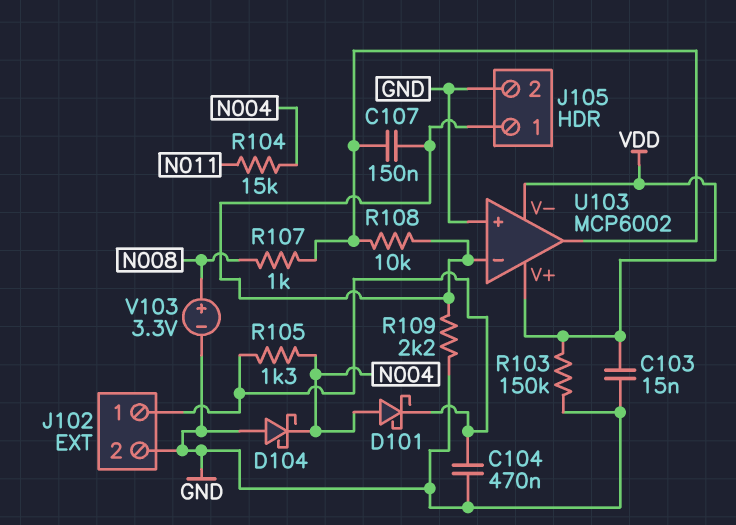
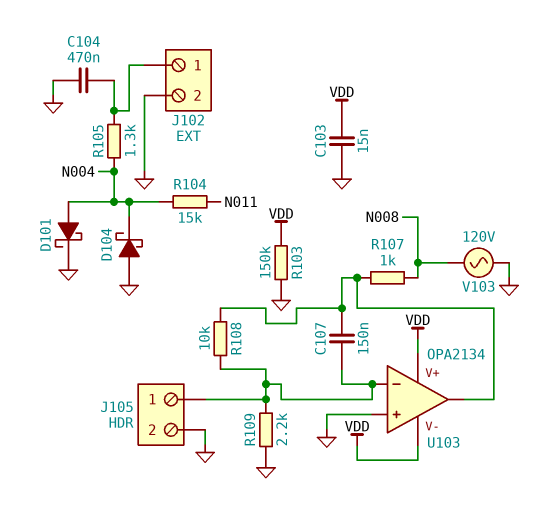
D101: schottky (A N004, K J102/1) -> schottky (A N004, K GND)
U103: MCP6002 -> OPA2134
V103: 3.3V (plus N008, minus GND) -> AC 120V (GND, N008)

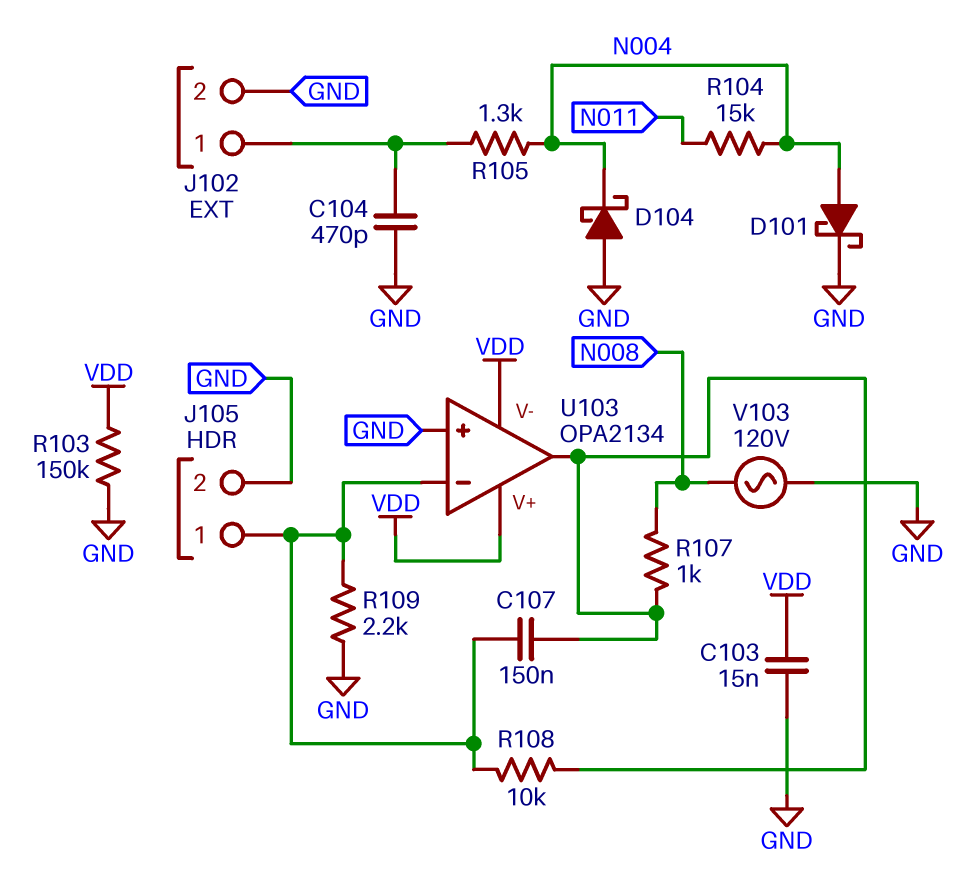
C104: 470nF (GND, J102/1) -> 470pF (GND, J102/1)

